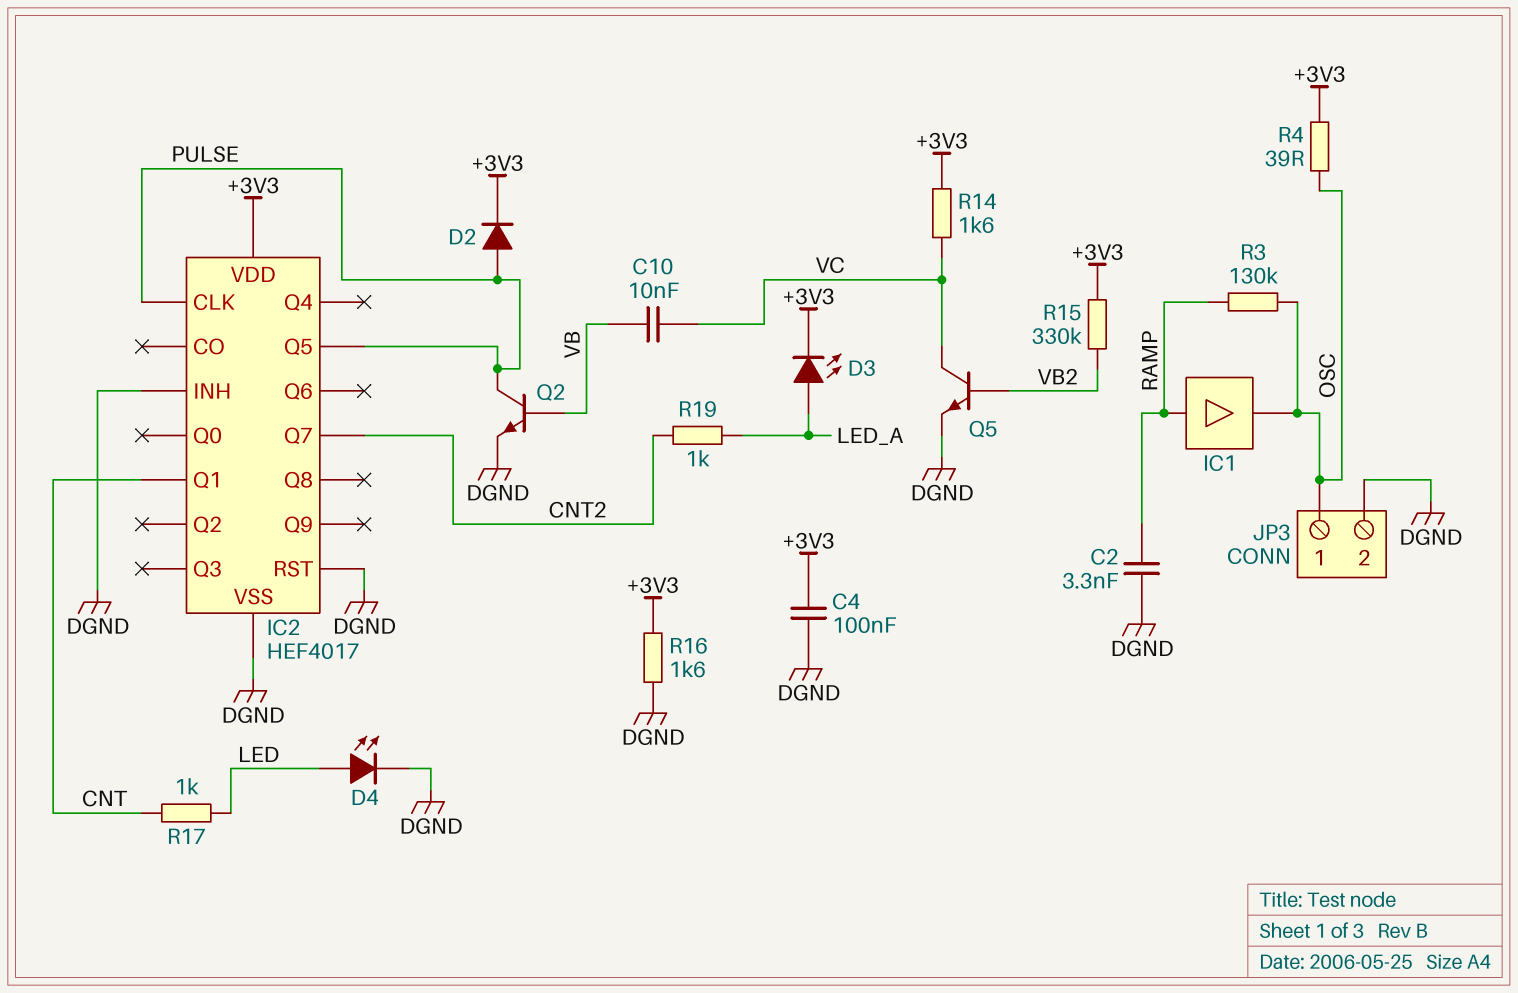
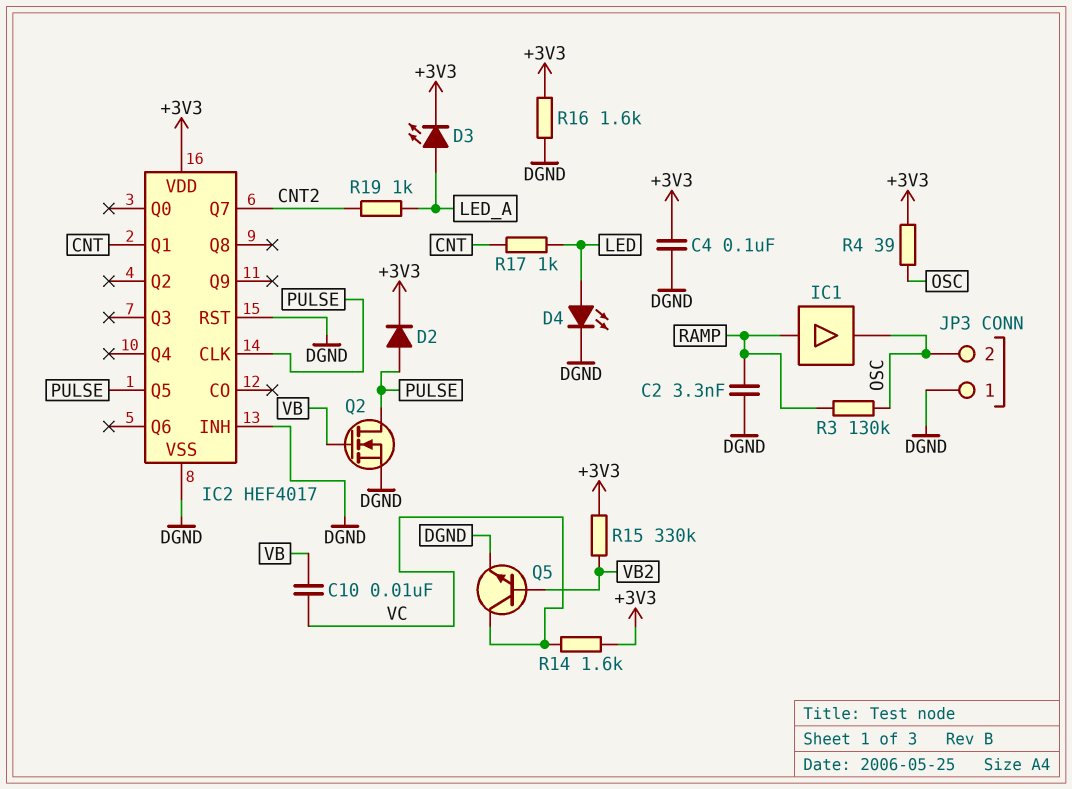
JP3 pin 1: OSC -> DGND
JP3 pin 2: DGND -> OSC
Q2: NPN (B VB, C PULSE, E DGND) -> NMOS (G VB, D PULSE, S DGND)

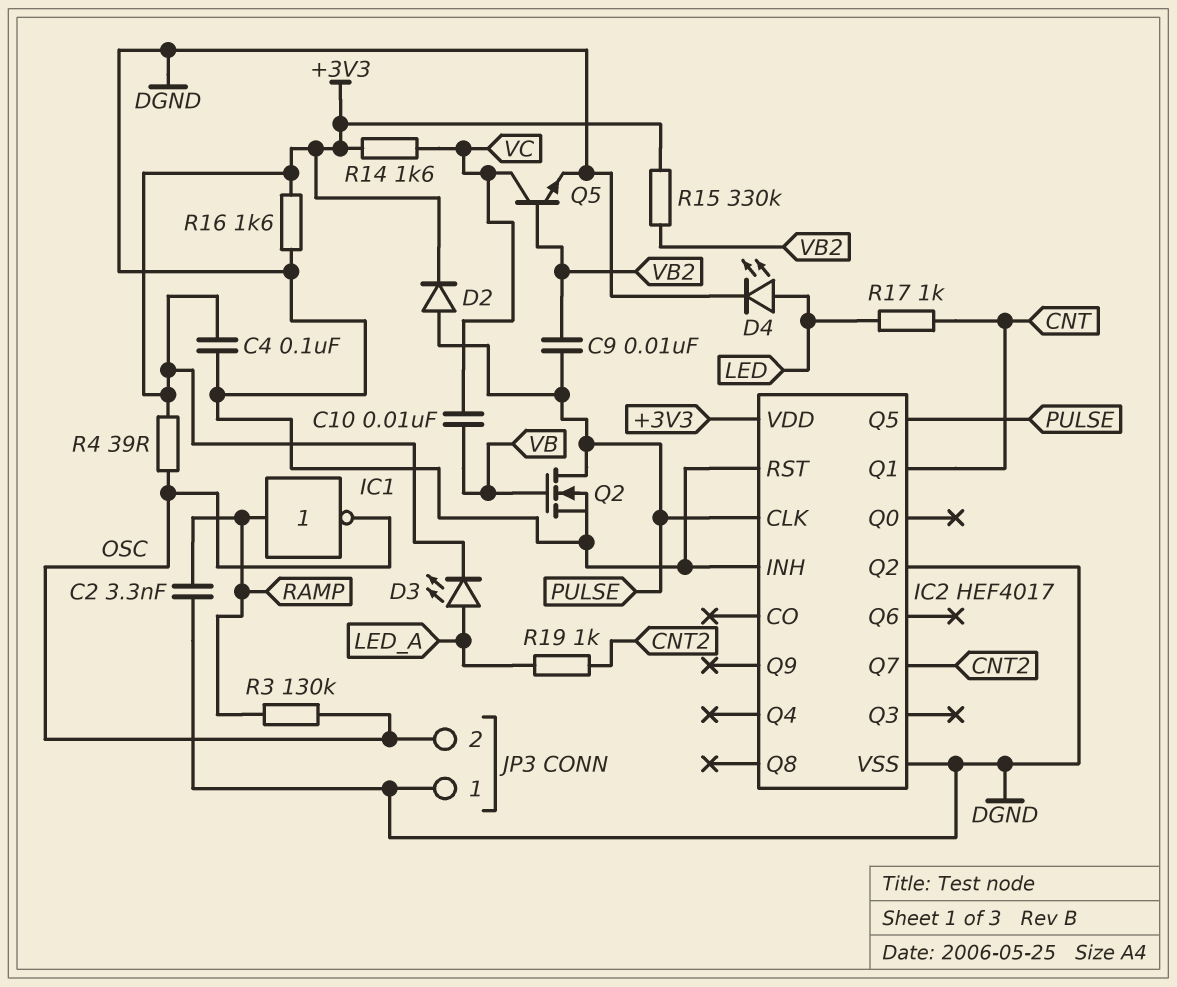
C9: none -> 10nF (PULSE, VB2)
IC1: buffer (in RAMP, out OSC) -> NOT (in RAMP, out OSC)
IC2 pin Q2: none -> DGND

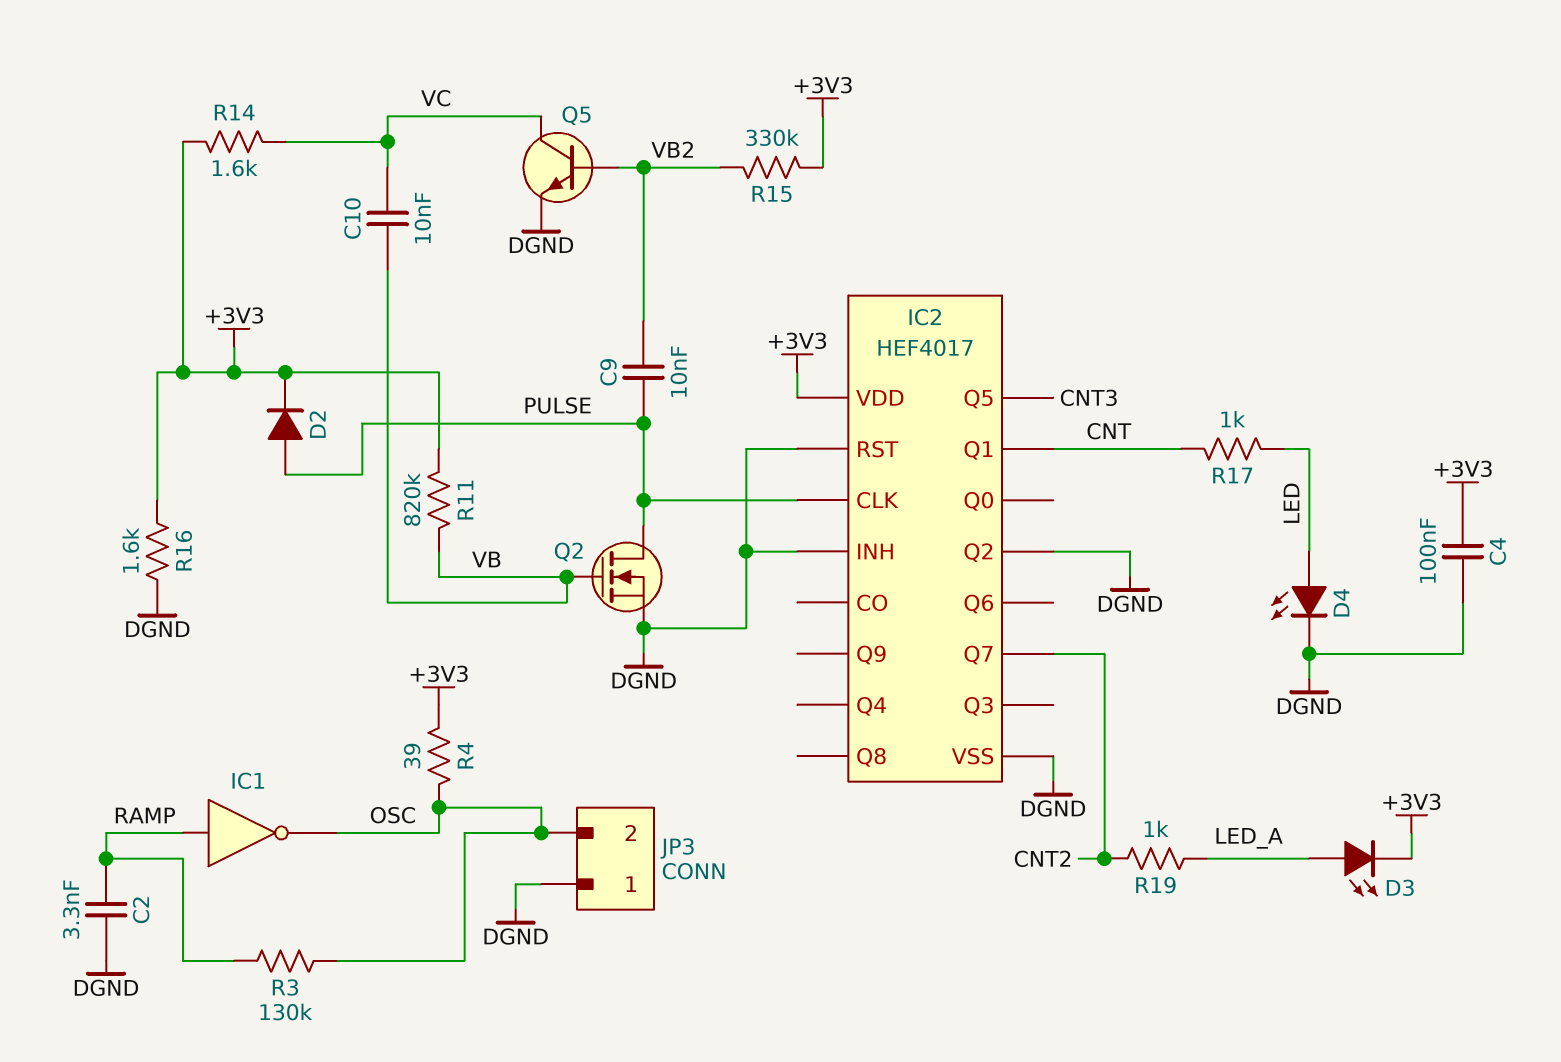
IC2 pin Q5: PULSE -> CNT3
R11: none -> 820k (+3V3, VB)

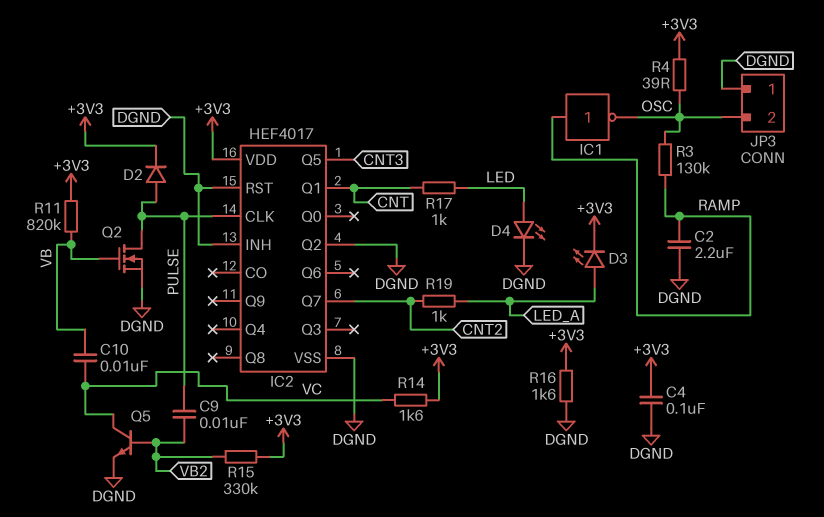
C2: 3.3nF (DGND, RAMP) -> 2.2uF (DGND, RAMP)

